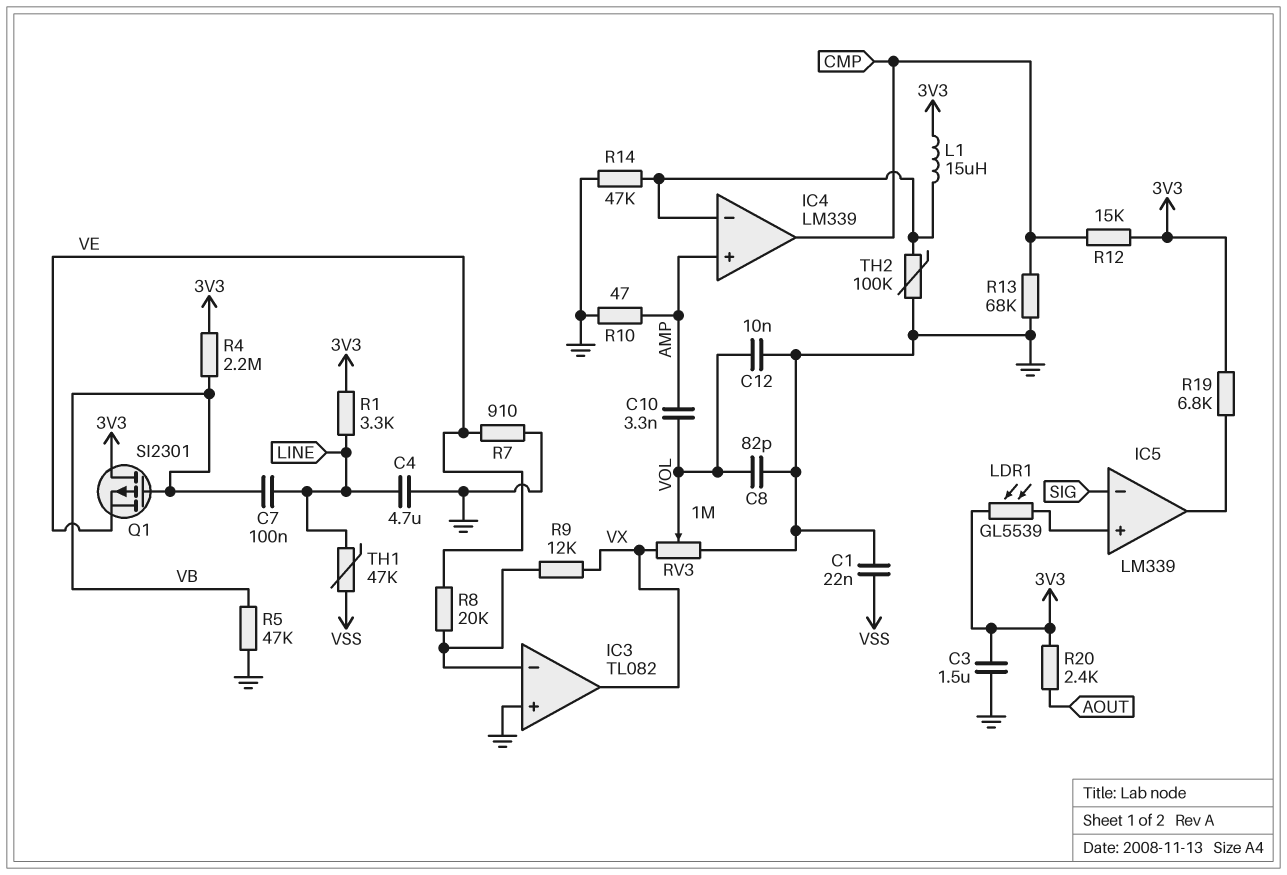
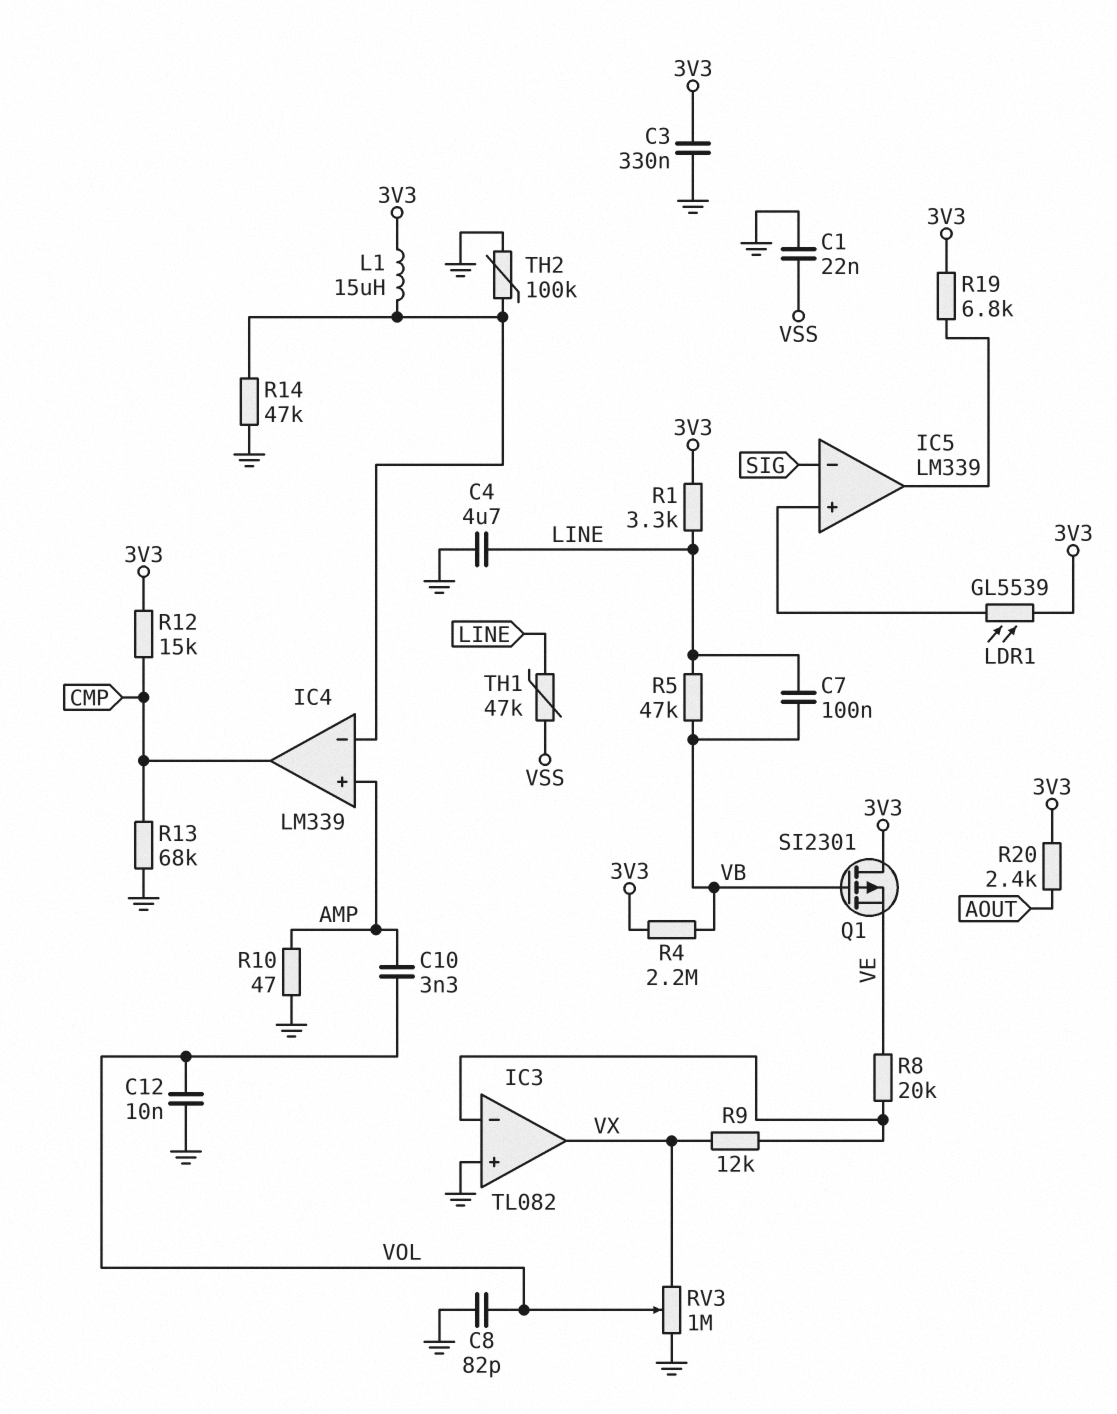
C3: 1.5uF (3V3, GND) -> 330nF (3V3, GND)
R5: 47k (GND, VB) -> 47k (LINE, VB)
R7: 910 (GND, VE) -> none

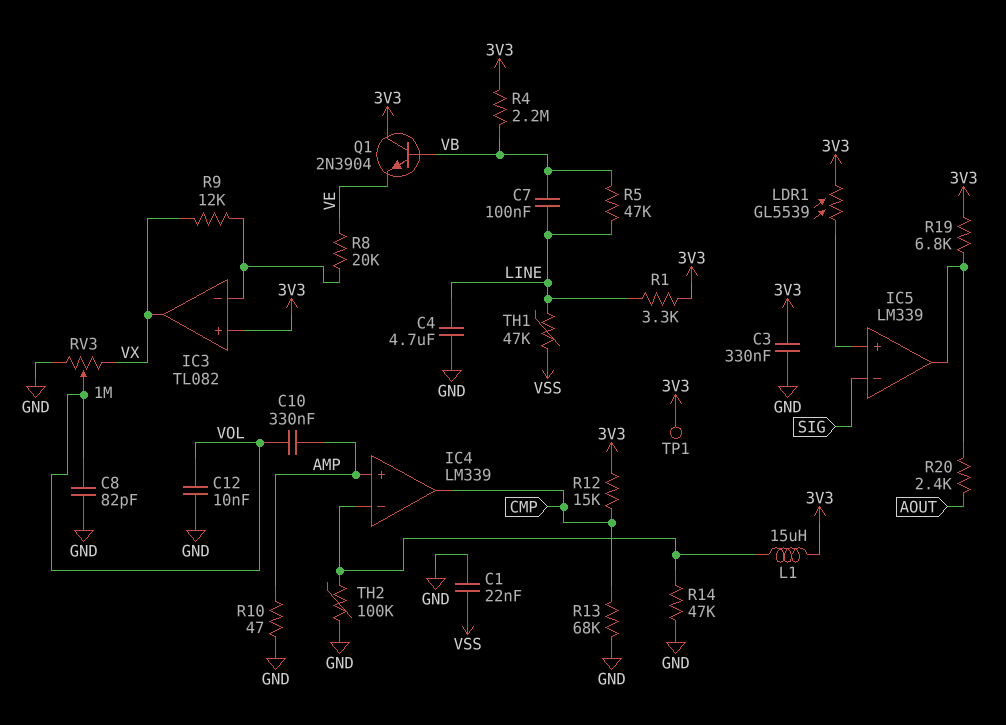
C10: 3.3nF (AMP, VOL) -> 330nF (AMP, VOL)
IC3 pin in+: GND -> 3V3
Q1: PMOS SI2301 (G VB, D 3V3, S VE) -> NPN 2N3904 (B VB, C 3V3, E VE)
R20: 2.4k (3V3, AOUT) -> 2.4k (AOUT, IC5/out)
TP1: none -> test point (3V3)

